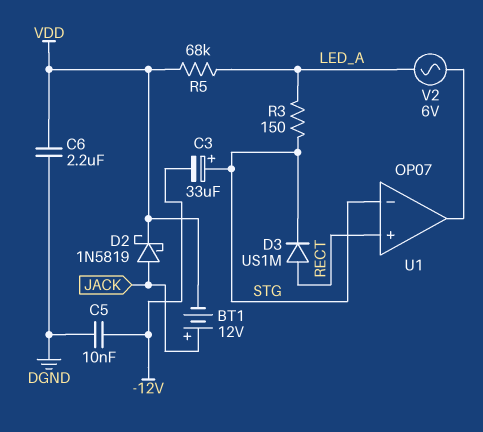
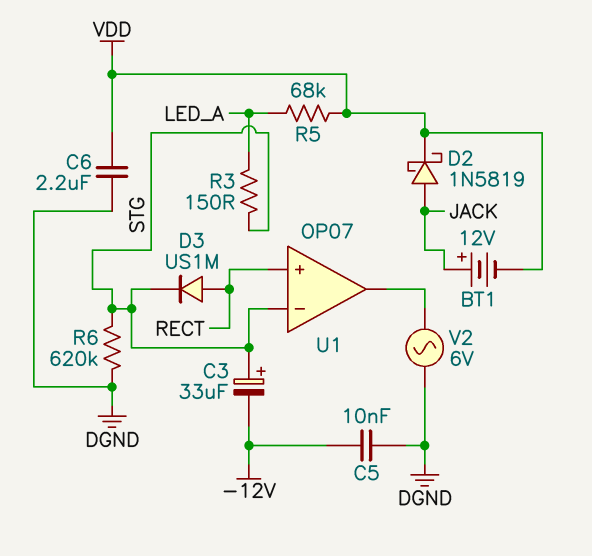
R6: none -> 620k (DGND, STG)
V2: AC 6V (LED_A, U1/out) -> AC 6V (DGND, U1/out)

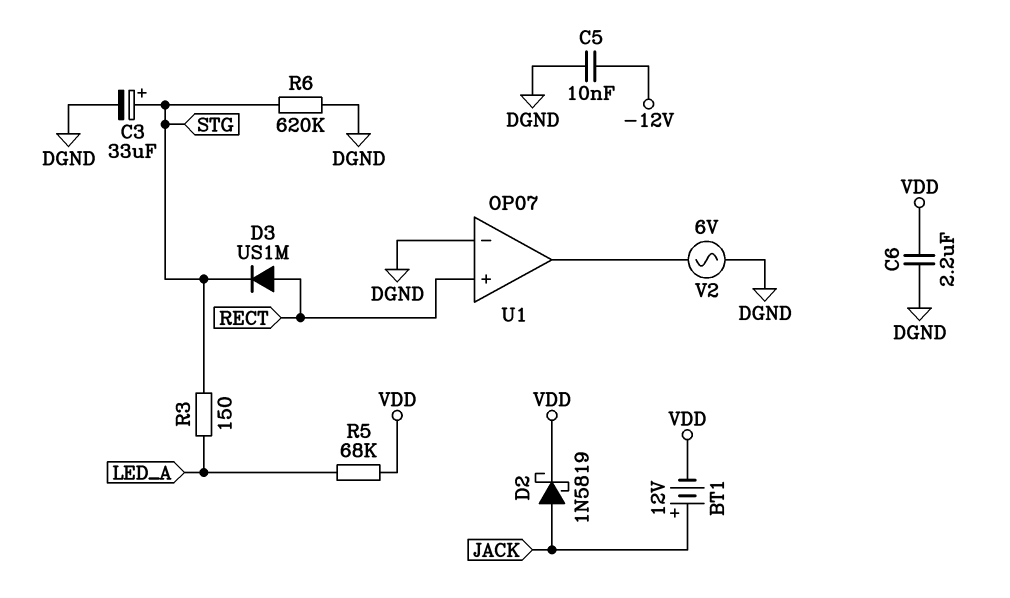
C3: 33uF (plus STG, minus -12V) -> 33uF (plus STG, minus DGND)
U1 pin in-: STG -> DGND

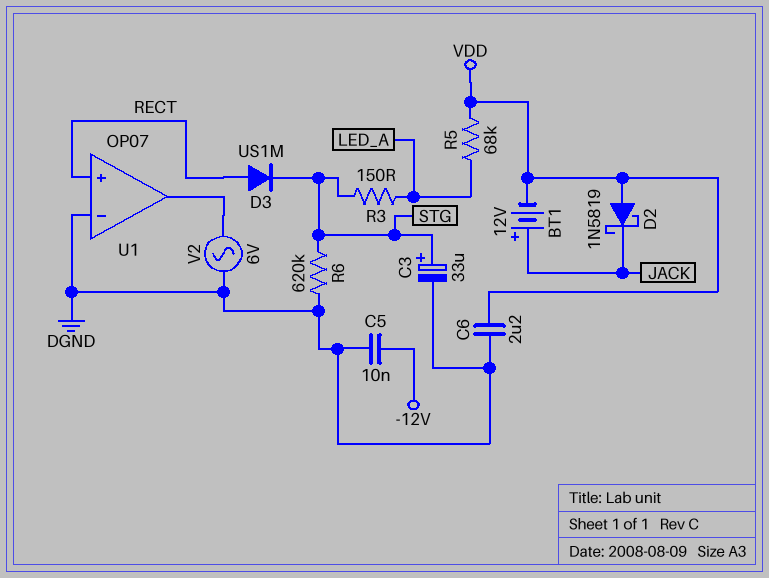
D2: schottky 1N5819 (A JACK, K VDD) -> schottky 1N5819 (A VDD, K JACK)

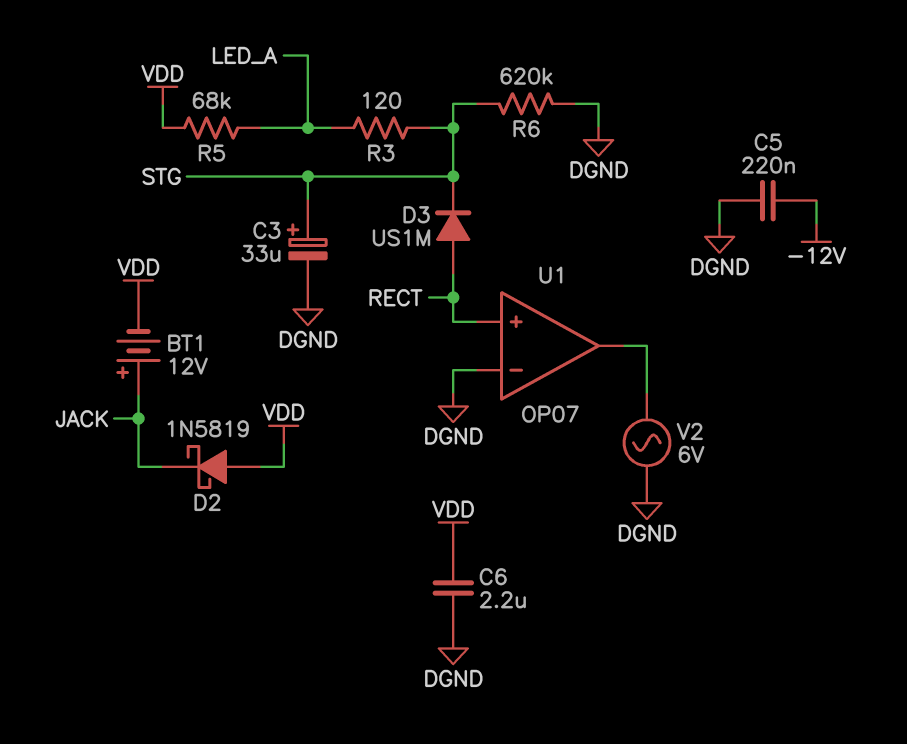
C5: 10nF (-12V, DGND) -> 220nF (-12V, DGND)
R3: 150 (LED_A, STG) -> 120 (LED_A, STG)

